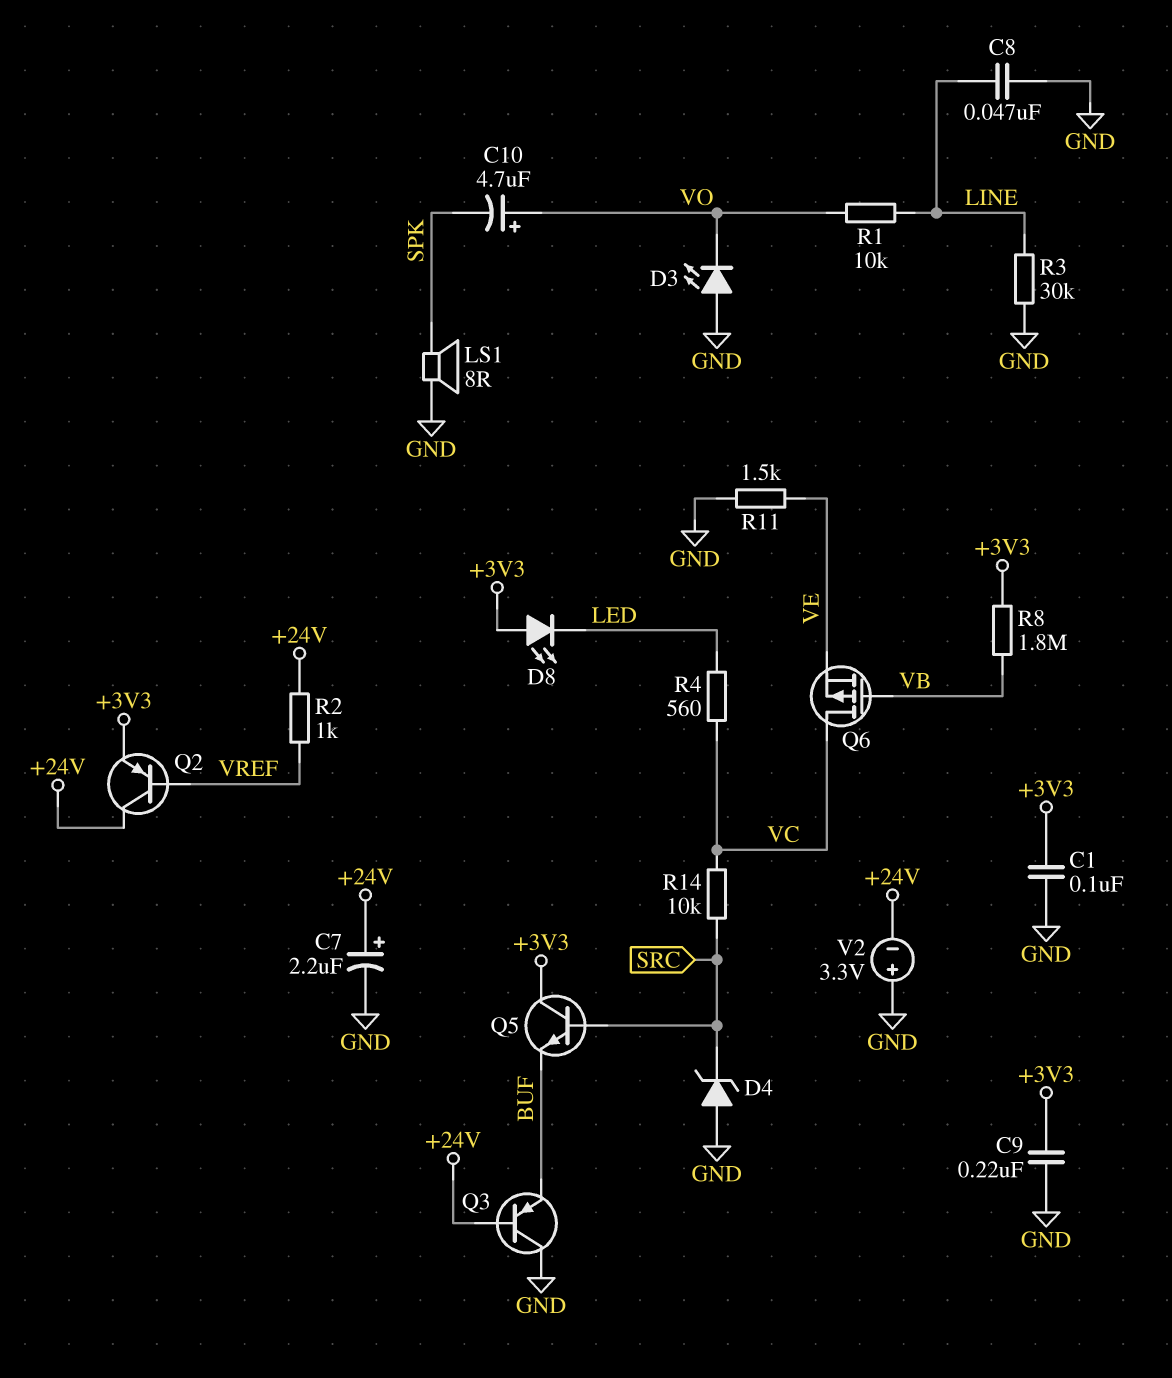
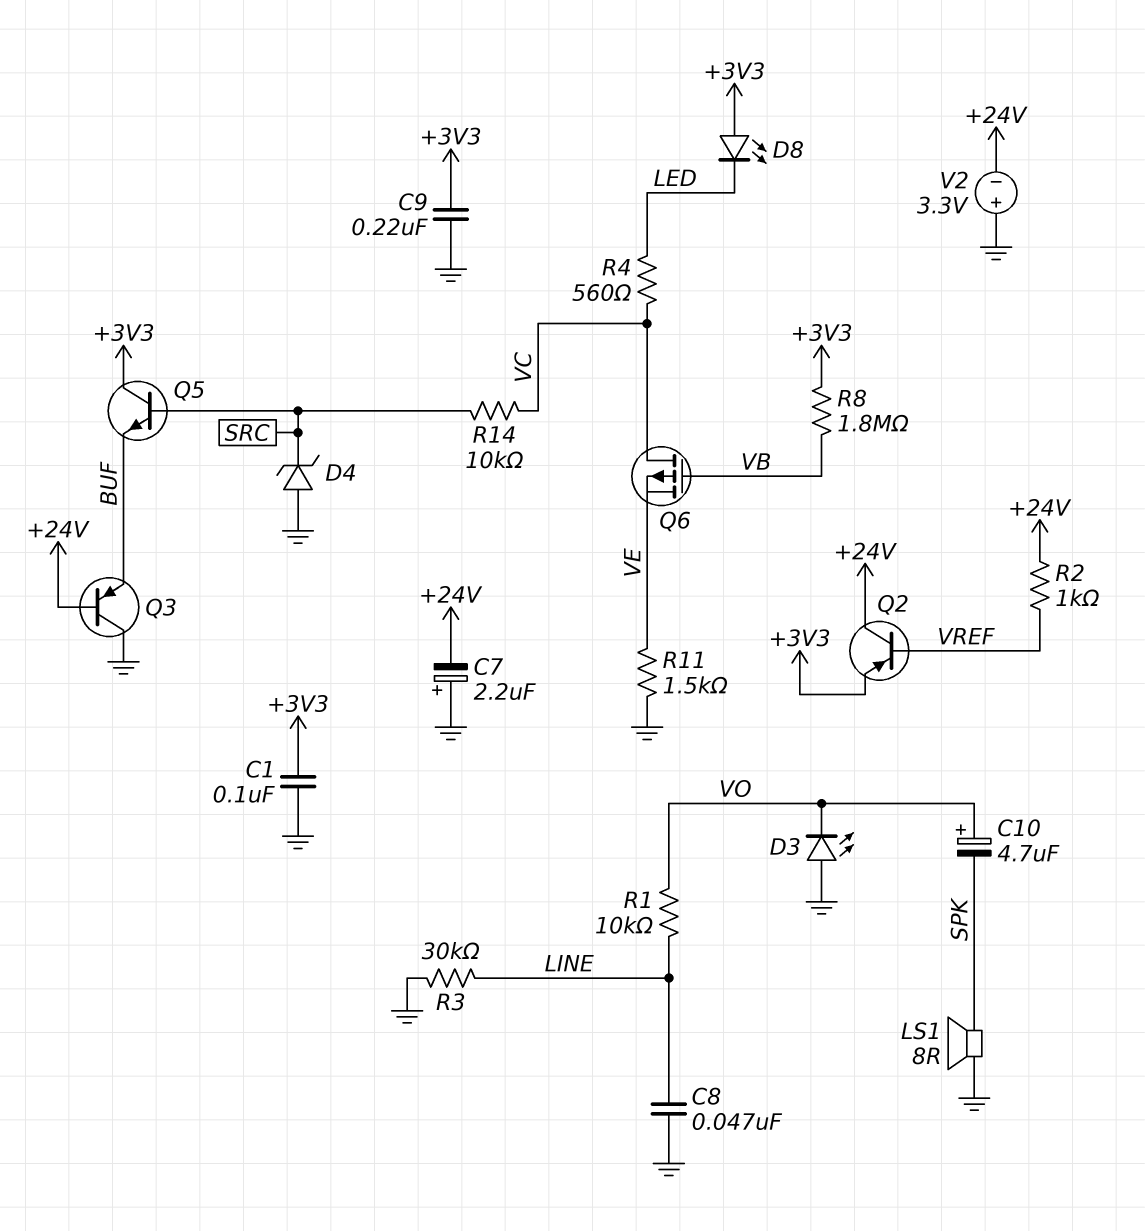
C7: 2.2uF (plus +24V, minus GND) -> 2.2uF (plus GND, minus +24V)

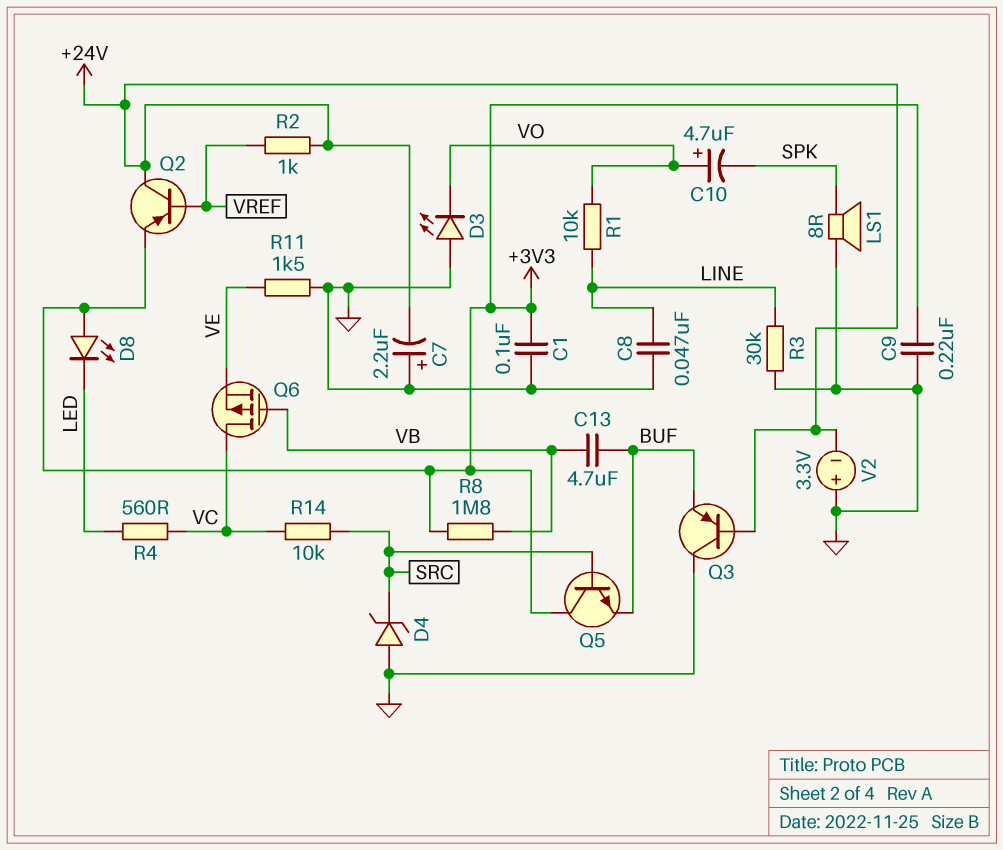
C13: none -> 4.7uF (BUF, VB)

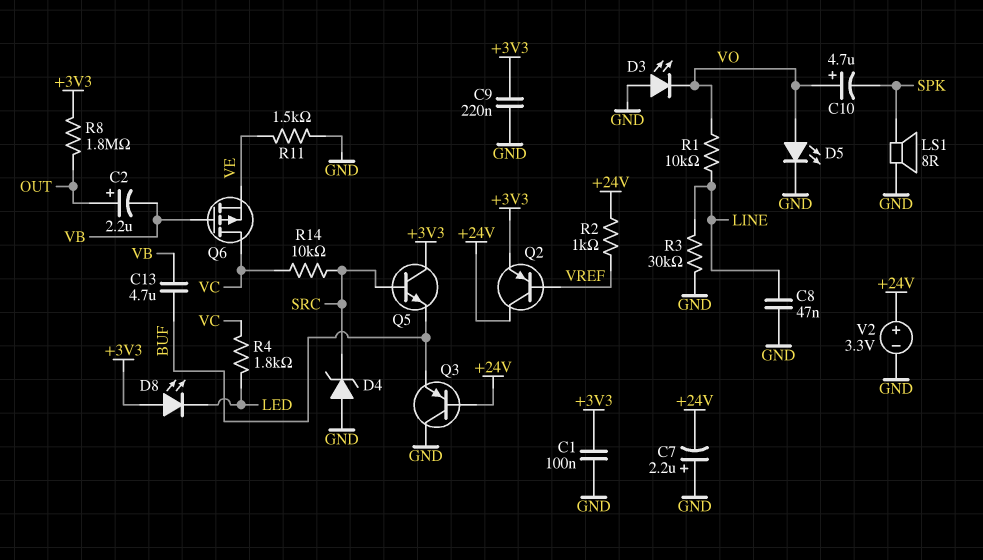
C2: none -> 2.2uF (plus OUT, minus VB)
D5: none -> LED (A VO, K GND)
R4: 560 (LED, VC) -> 1.8k (LED, VC)
R8: 1.8M (+3V3, VB) -> 1.8M (+3V3, OUT)
V2: 3.3V (plus GND, minus +24V) -> 3.3V (plus +24V, minus GND)

